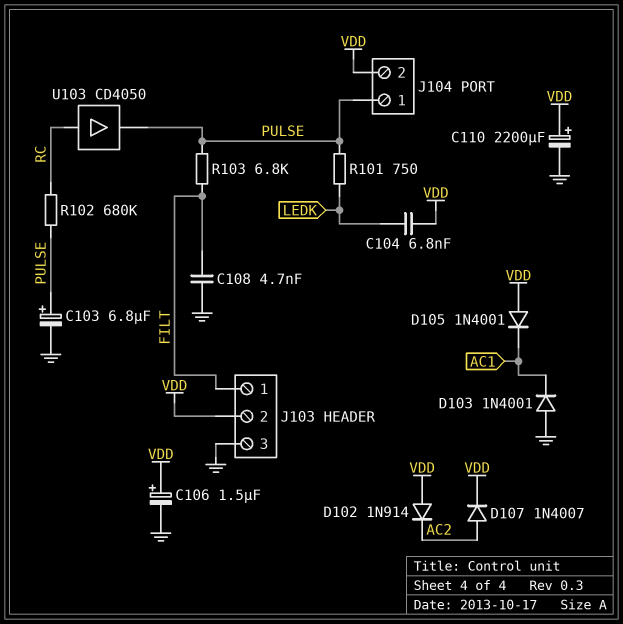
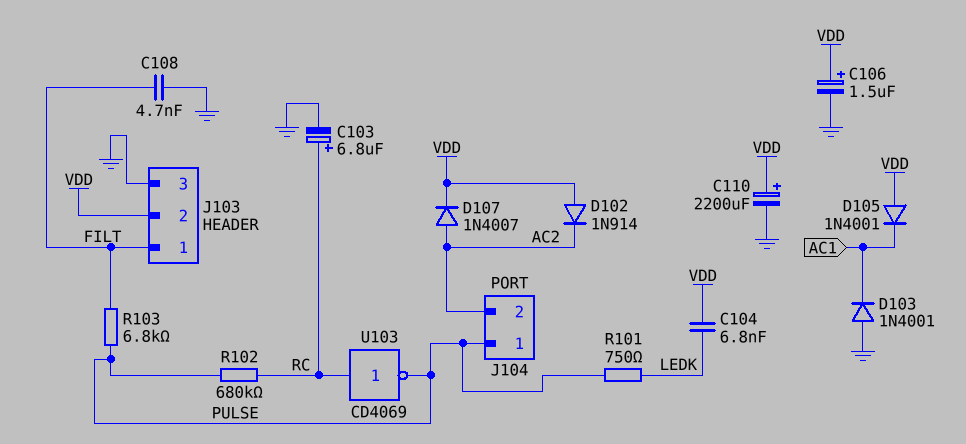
C103: 6.8uF (plus PULSE, minus GND) -> 6.8uF (plus RC, minus GND)
J104 pin 2: VDD -> AC2
U103: buffer CD4050 (in RC, out PULSE) -> NOT CD4069 (in RC, out PULSE)

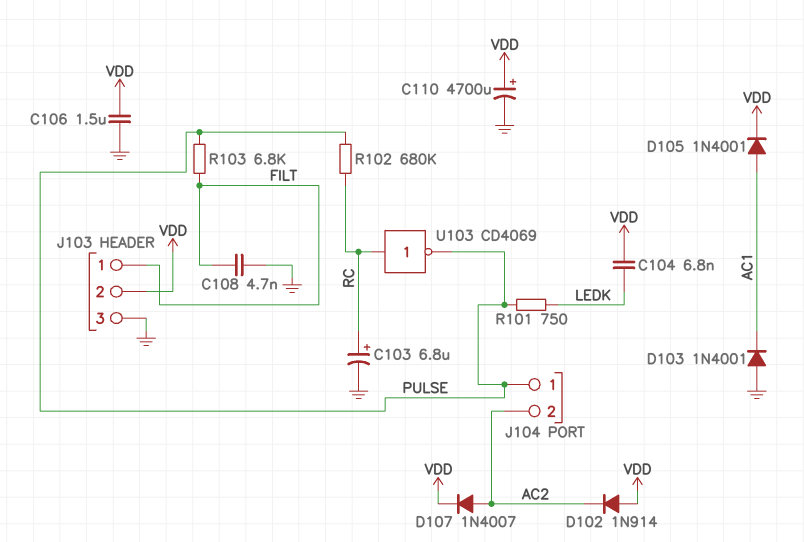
C106: 1.5uF (plus VDD, minus GND) -> 1.5uF (GND, VDD)
C110: 2200uF (plus VDD, minus GND) -> 4700uF (plus VDD, minus GND)
D105: diode 1N4001 (A VDD, K AC1) -> diode 1N4001 (A AC1, K VDD)

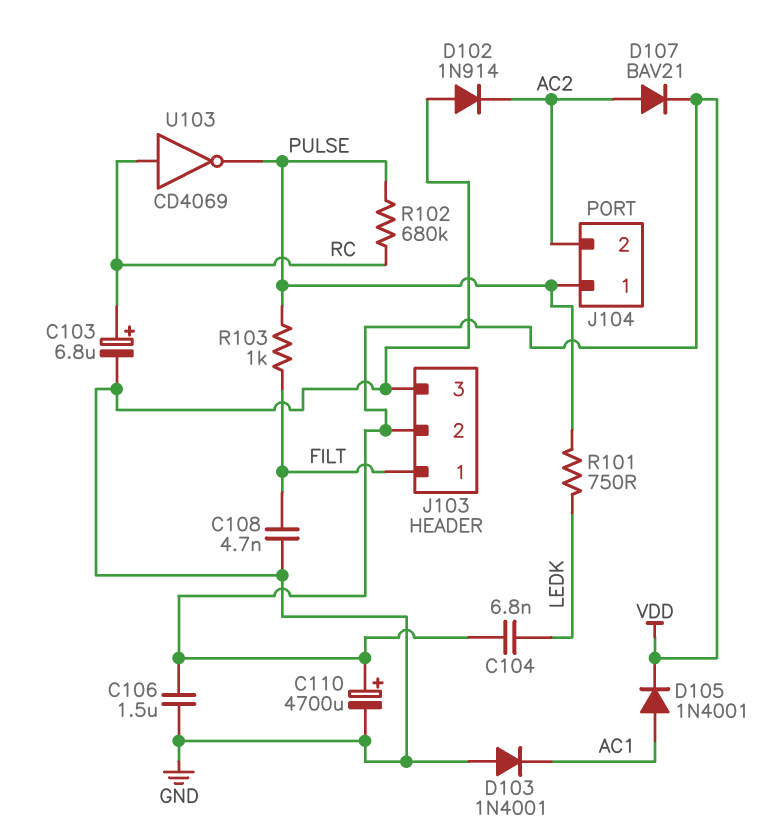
D102: diode 1N914 (A VDD, K AC2) -> diode 1N914 (A GND, K AC2)
D107: diode 1N4007 (A AC2, K VDD) -> diode BAV21 (A AC2, K VDD)
R103: 6.8k (FILT, PULSE) -> 1k (FILT, PULSE)

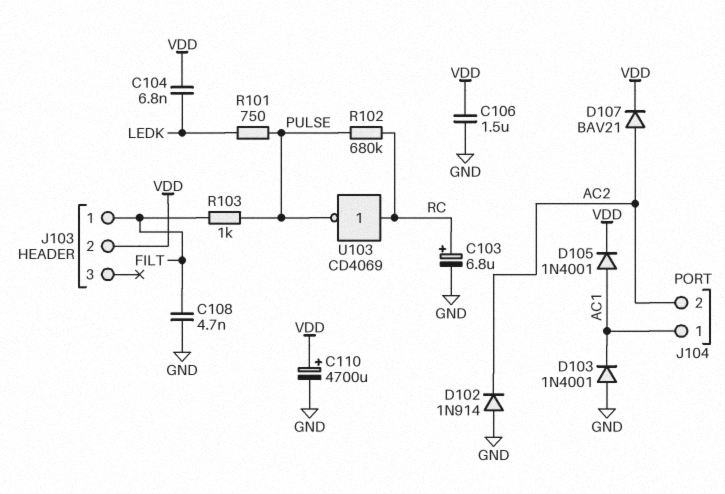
J103 pin 3: GND -> none
J104 pin 1: PULSE -> AC1

